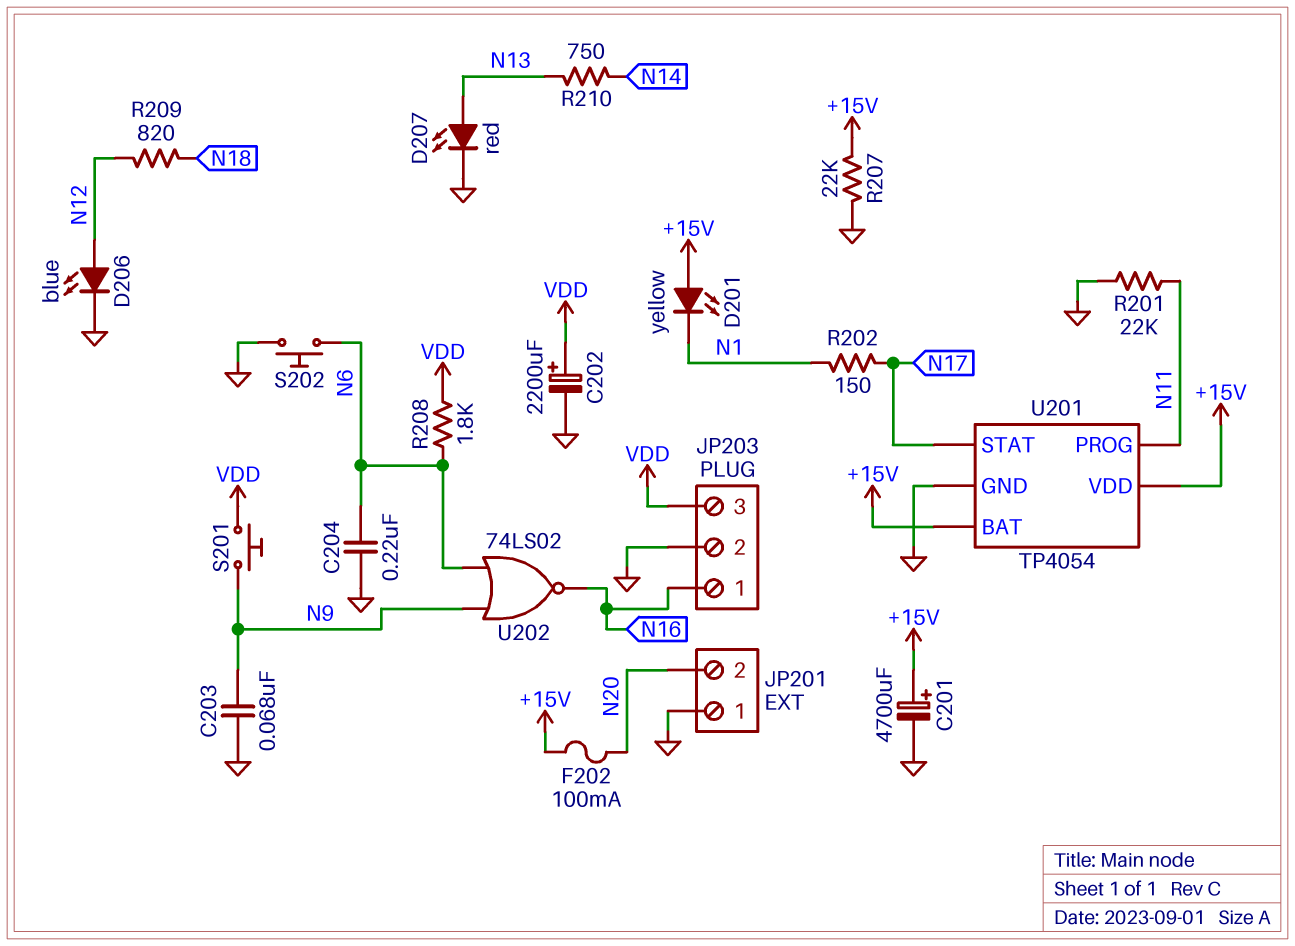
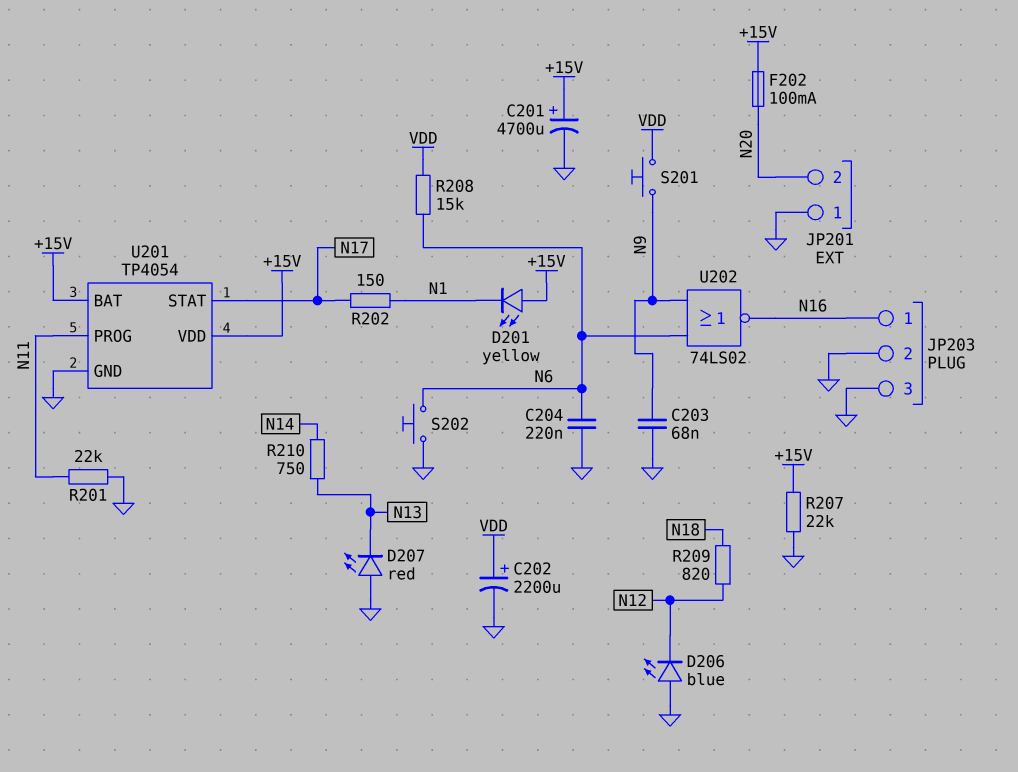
D206: LED blue (A N12, K GND) -> LED blue (A GND, K N12)
D207: LED red (A N13, K GND) -> LED red (A GND, K N13)
JP203 pin 3: VDD -> GND
R208: 1.8k (N6, VDD) -> 15k (N6, VDD)

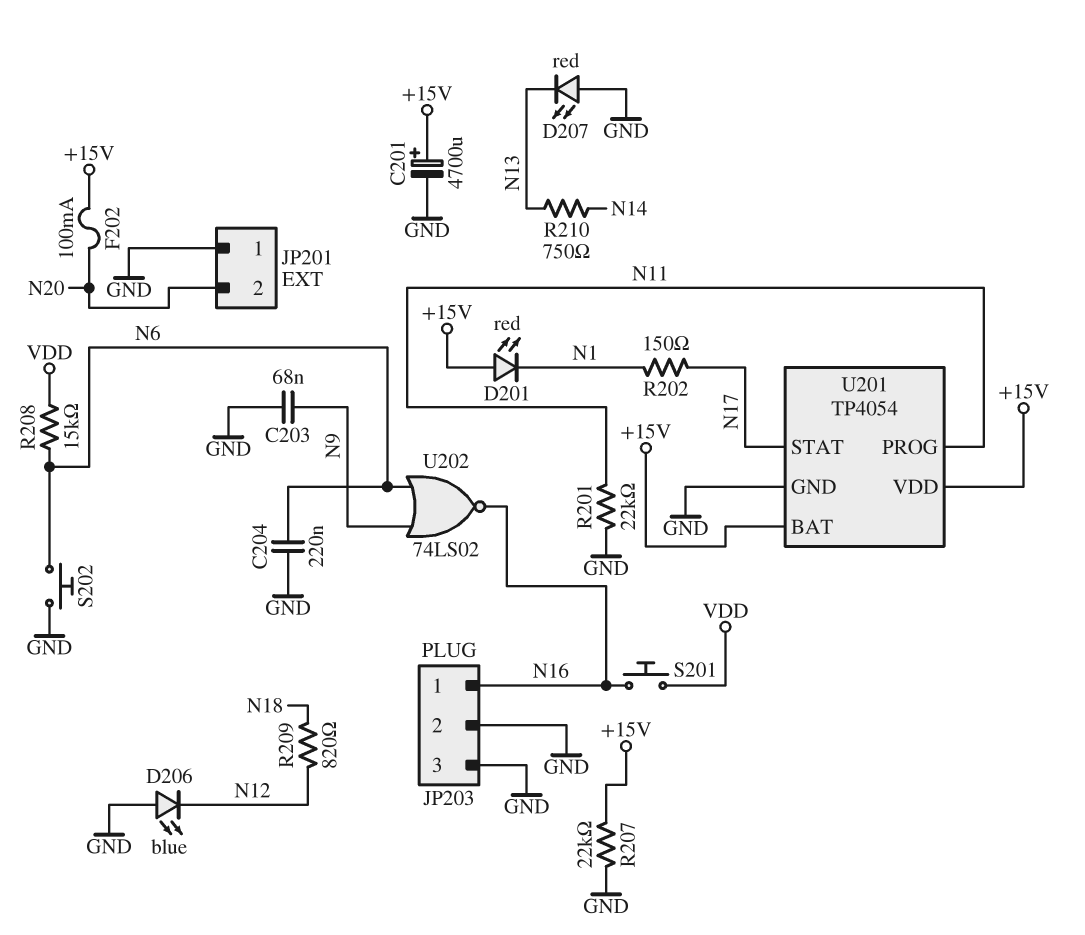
C202: 2200uF (plus VDD, minus GND) -> none
D201: LED yellow (A +15V, K N1) -> LED red (A +15V, K N1)
S201: button (N9, VDD) -> button (N16, VDD)

